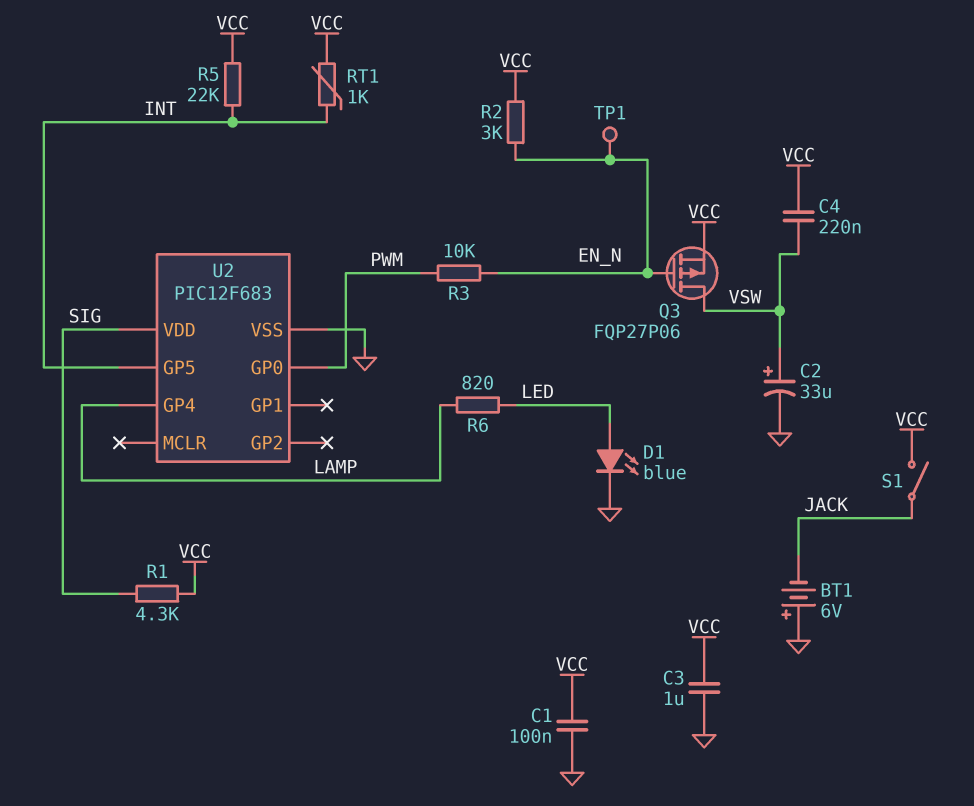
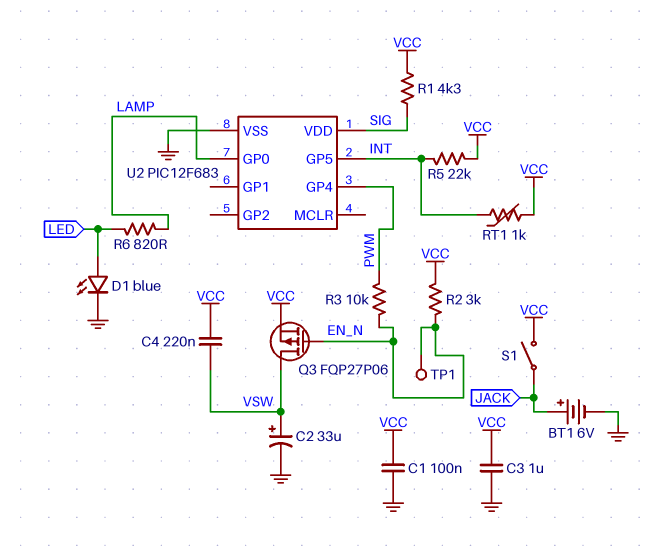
BT1: 6V (plus GND, minus JACK) -> 6V (plus JACK, minus GND)
U2 pin GP0: PWM -> LAMP
U2 pin GP4: LAMP -> PWM

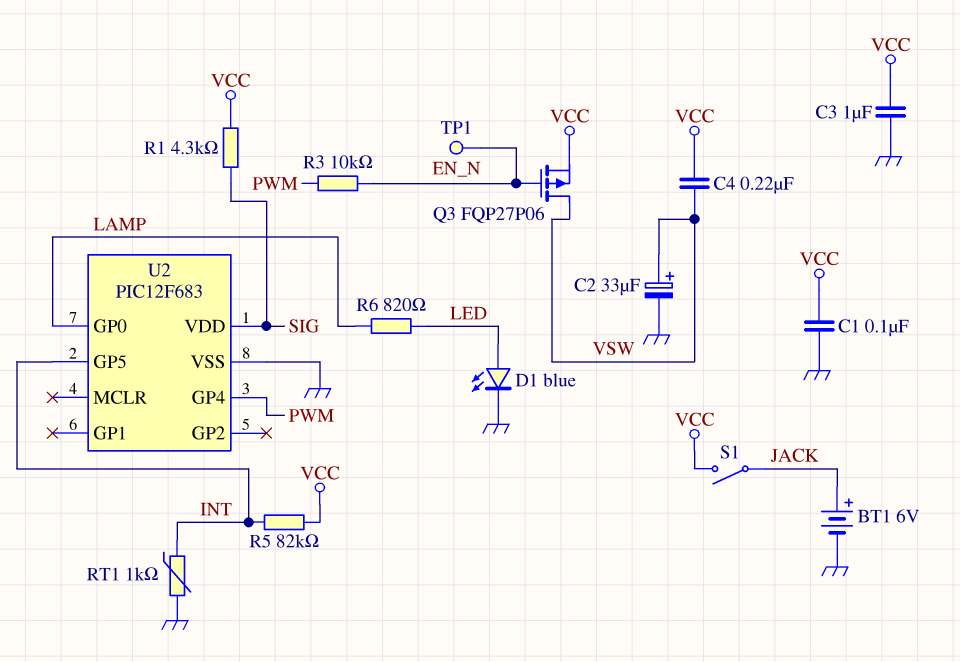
R2: 3k (EN_N, VCC) -> none
R5: 22k (INT, VCC) -> 82k (INT, VCC)
RT1: 1k (INT, VCC) -> 1k (GND, INT)

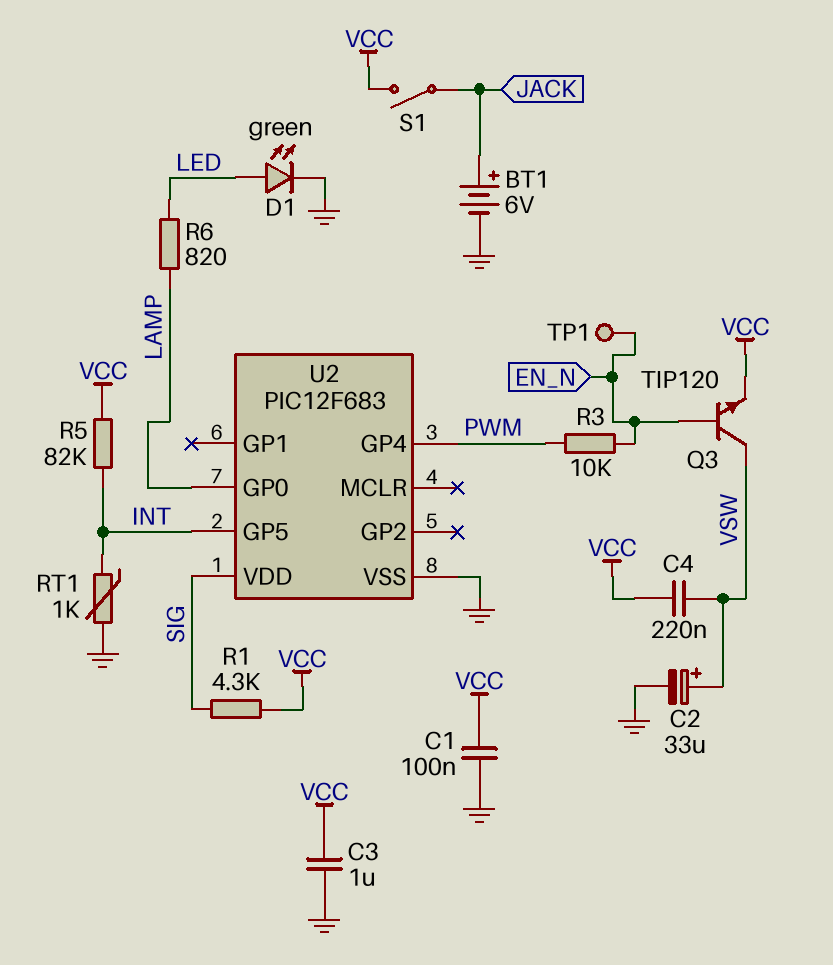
D1: LED blue (A LED, K GND) -> LED green (A LED, K GND)
Q3: PMOS FQP27P06 (G EN_N, D VSW, S VCC) -> NPN TIP120 (B EN_N, C VSW, E VCC)

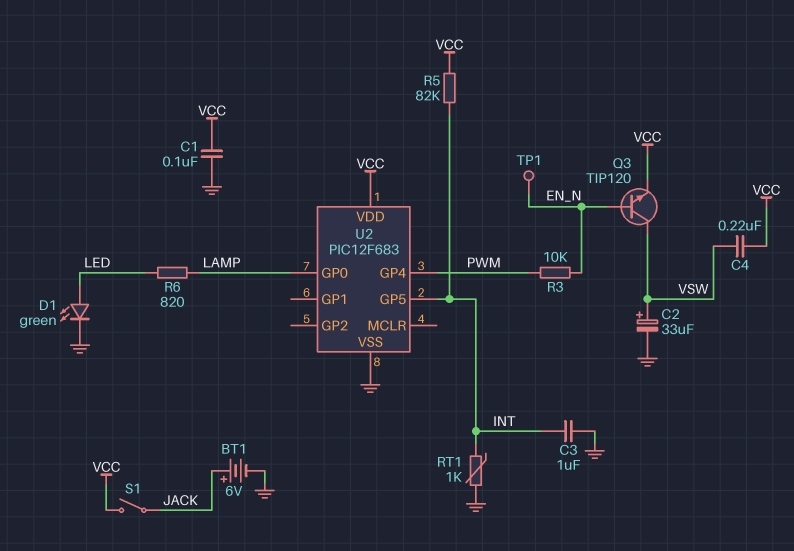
C3: 1uF (GND, VCC) -> 1uF (GND, INT)
R1: 4.3k (SIG, VCC) -> none
U2 pin VDD: SIG -> VCC

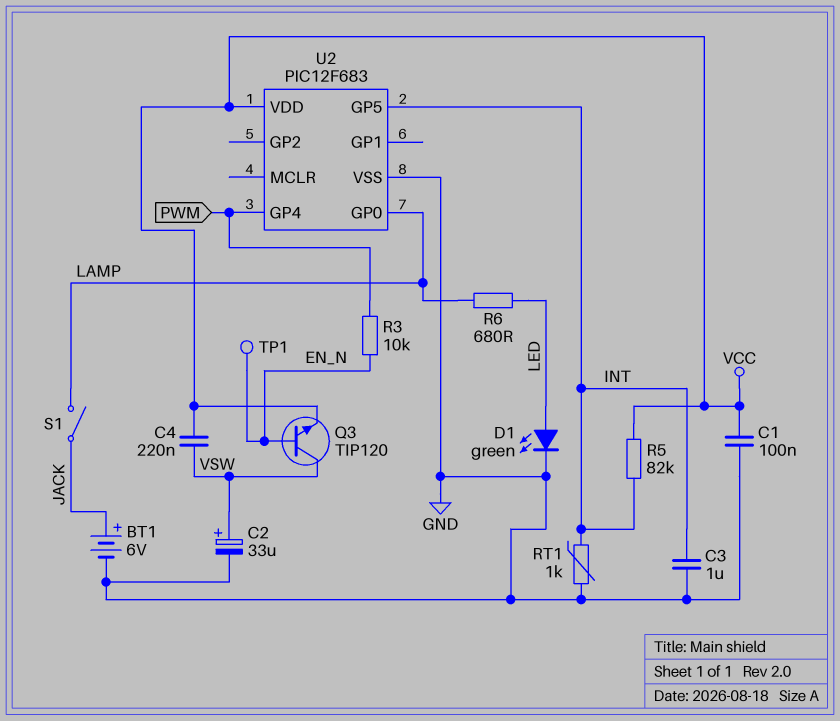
R6: 820 (LAMP, LED) -> 680 (LAMP, LED)
S1: switch (JACK, VCC) -> switch (JACK, LAMP)

